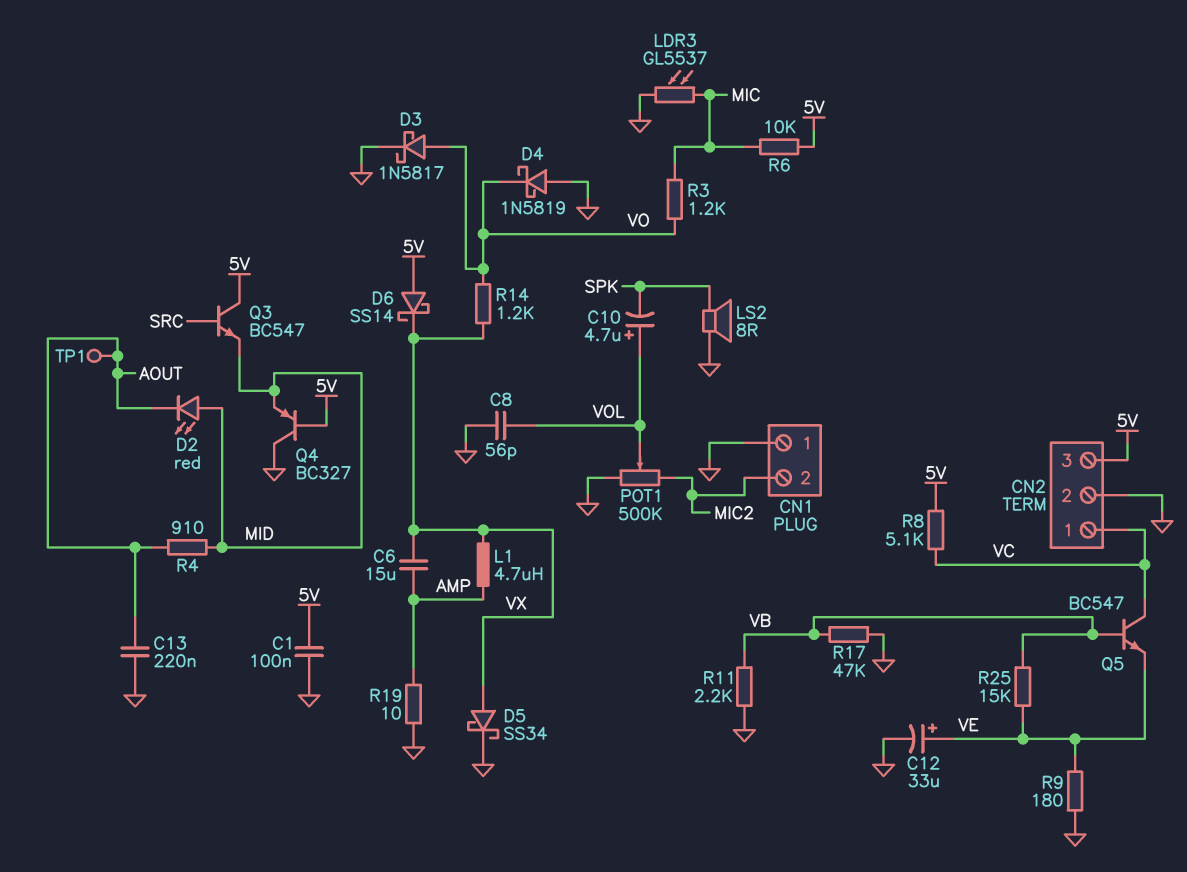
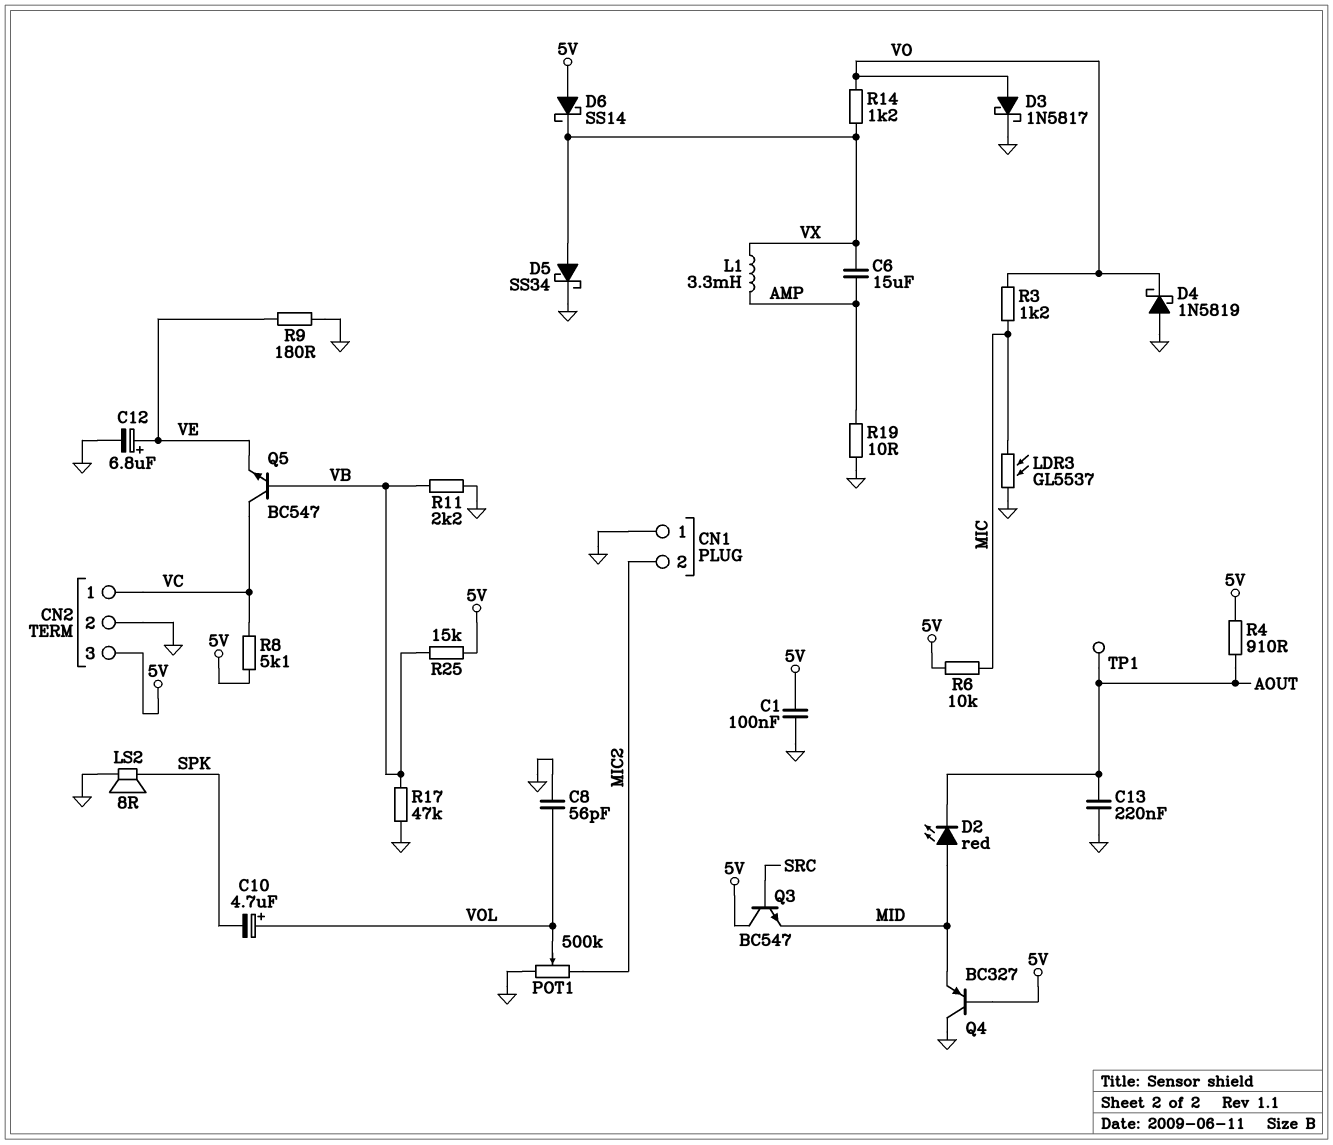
C12: 33uF (plus VE, minus GND) -> 6.8uF (plus VE, minus GND)
L1: 4.7uH (AMP, VX) -> 3.3mH (AMP, VX)
R4: 910 (AOUT, MID) -> 910 (5V, AOUT)
R25: 15k (VB, VE) -> 15k (5V, VB)

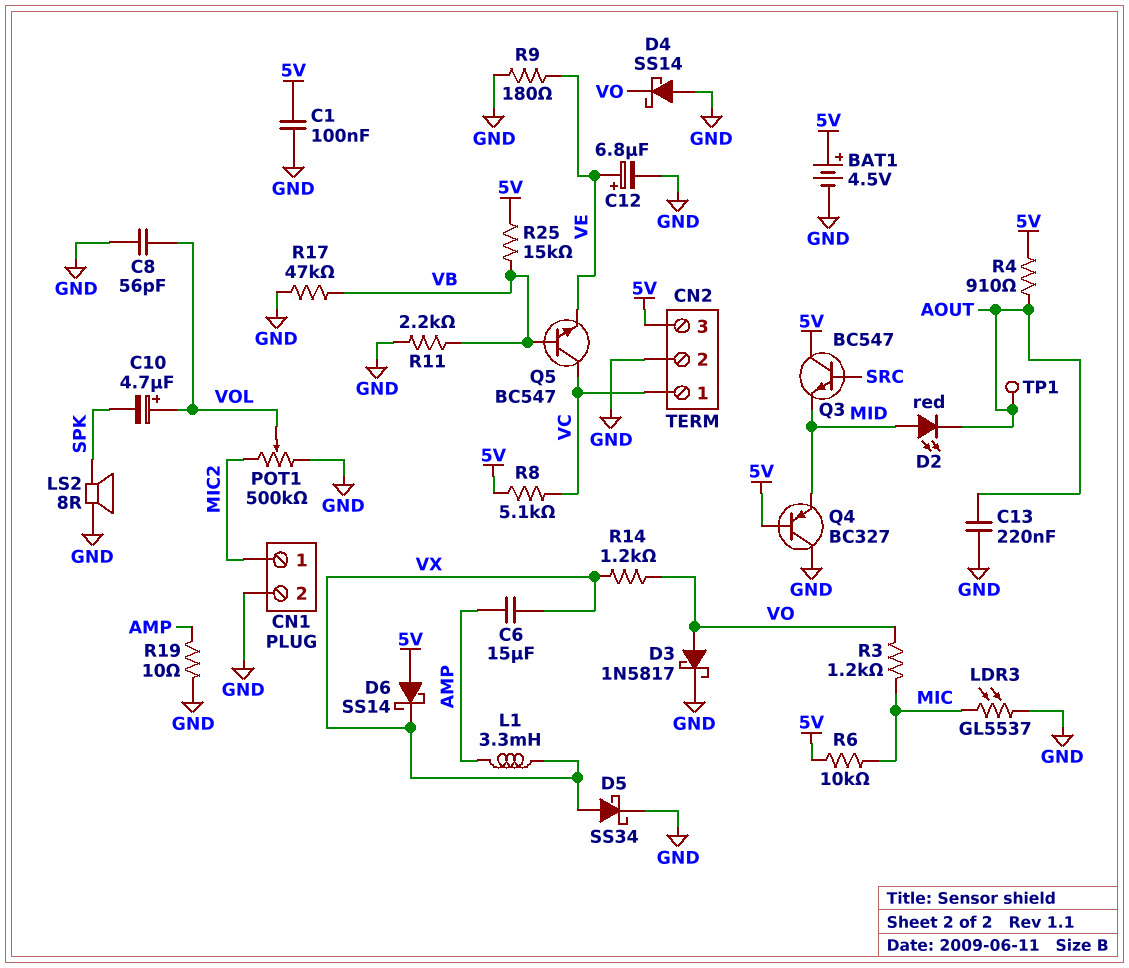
BAT1: none -> 4.5V (plus 5V, minus GND)
CN1 pin 1: GND -> MIC2
CN1 pin 2: MIC2 -> GND
D4: schottky 1N5819 (A GND, K VO) -> schottky SS14 (A GND, K VO)

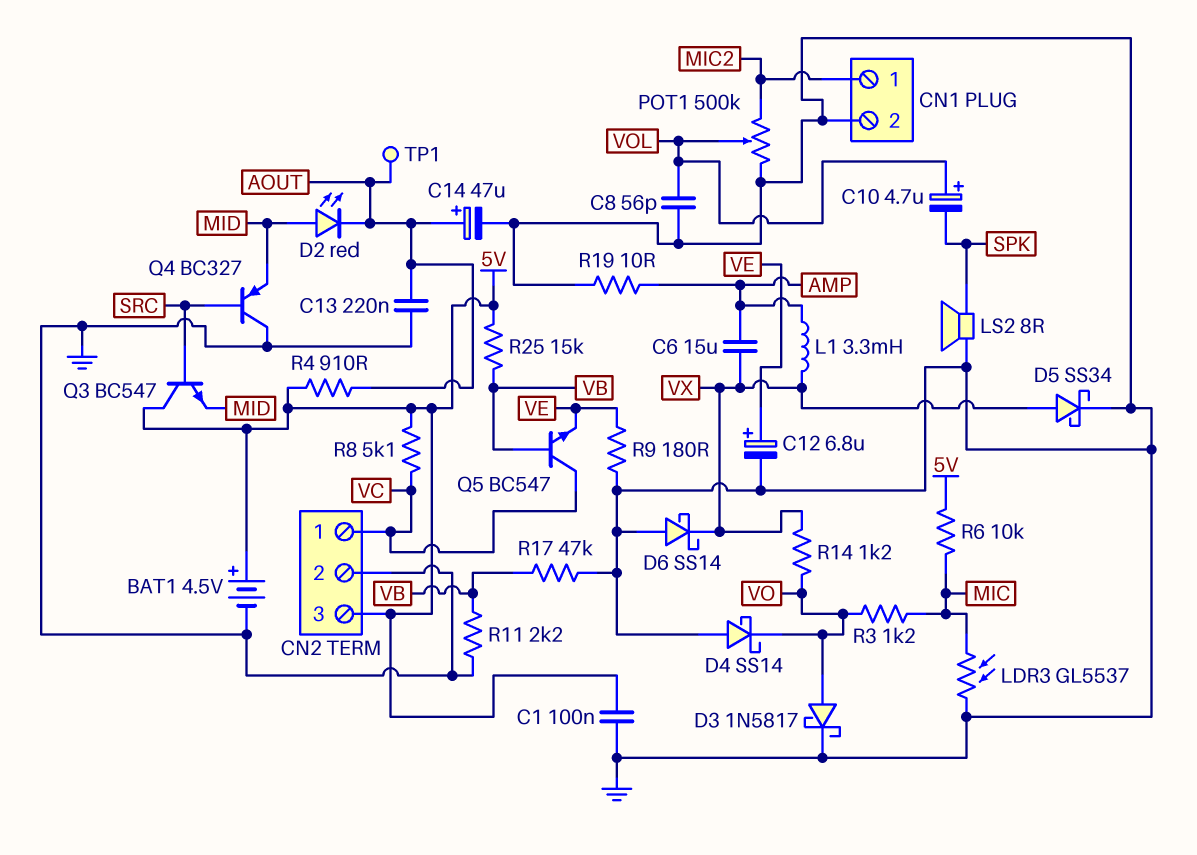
C14: none -> 47uF (plus AOUT, minus GND)
D6: schottky SS14 (A 5V, K VX) -> schottky SS14 (A GND, K VX)
Q4: PNP BC327 (B 5V, C GND, E MID) -> PNP BC327 (B SRC, C GND, E MID)

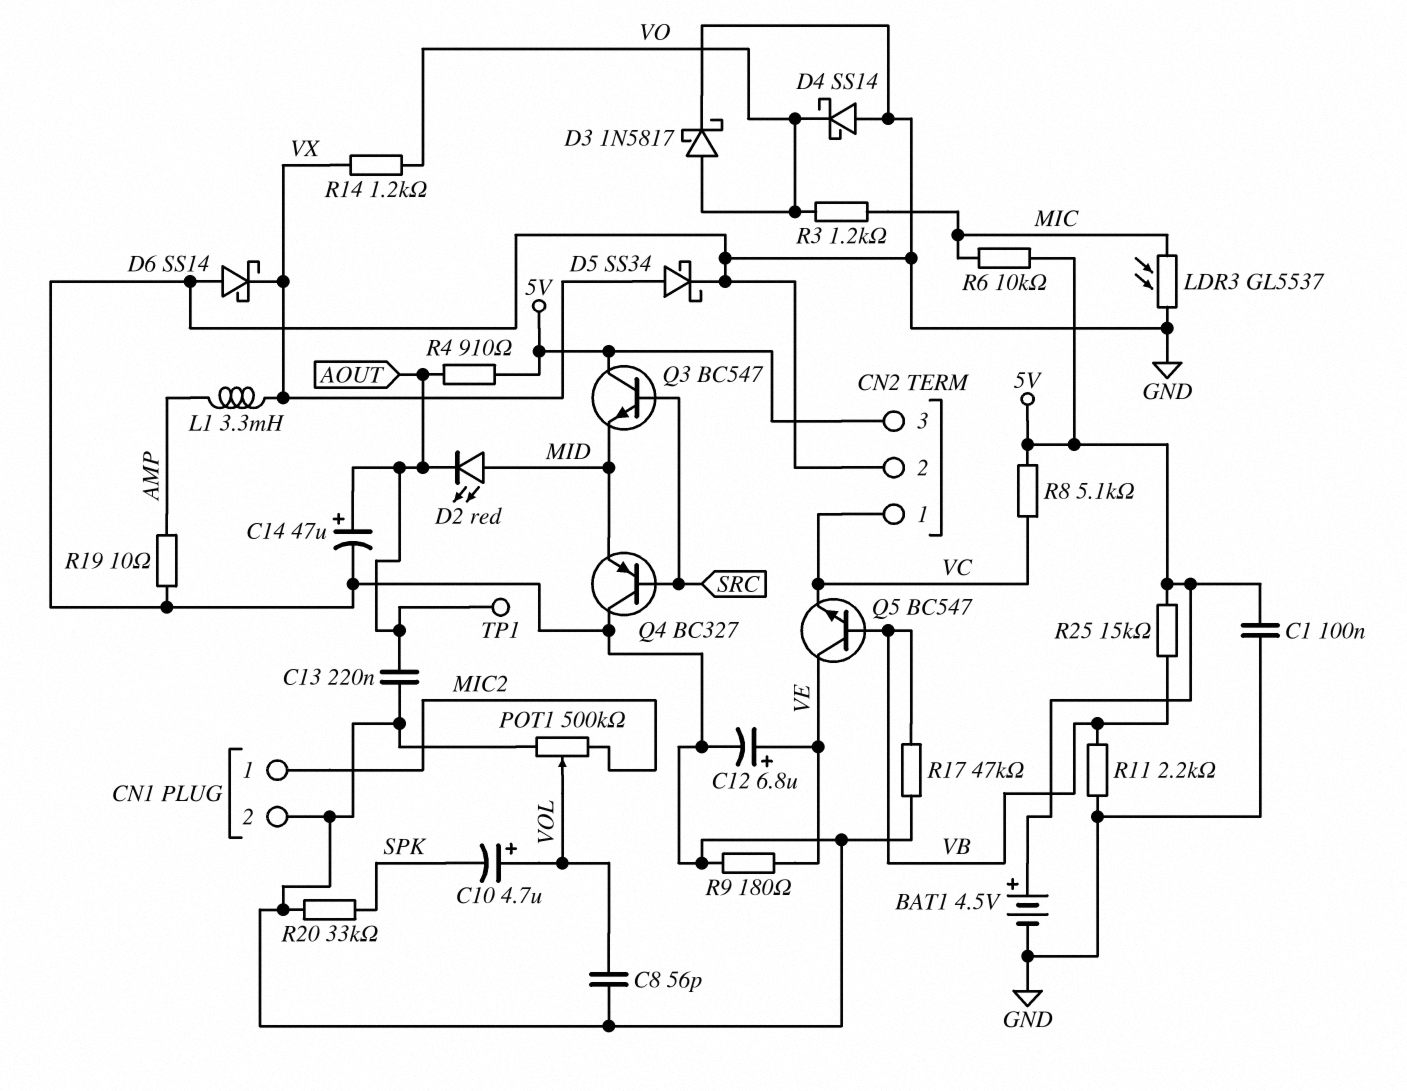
C6: 15uF (AMP, VX) -> none
LS2: speaker 8R (GND, SPK) -> none
Q5: NPN BC547 (B VB, C VC, E VE) -> NPN BC547 (B VB, C VE, E VC)
R20: none -> 33k (GND, SPK)

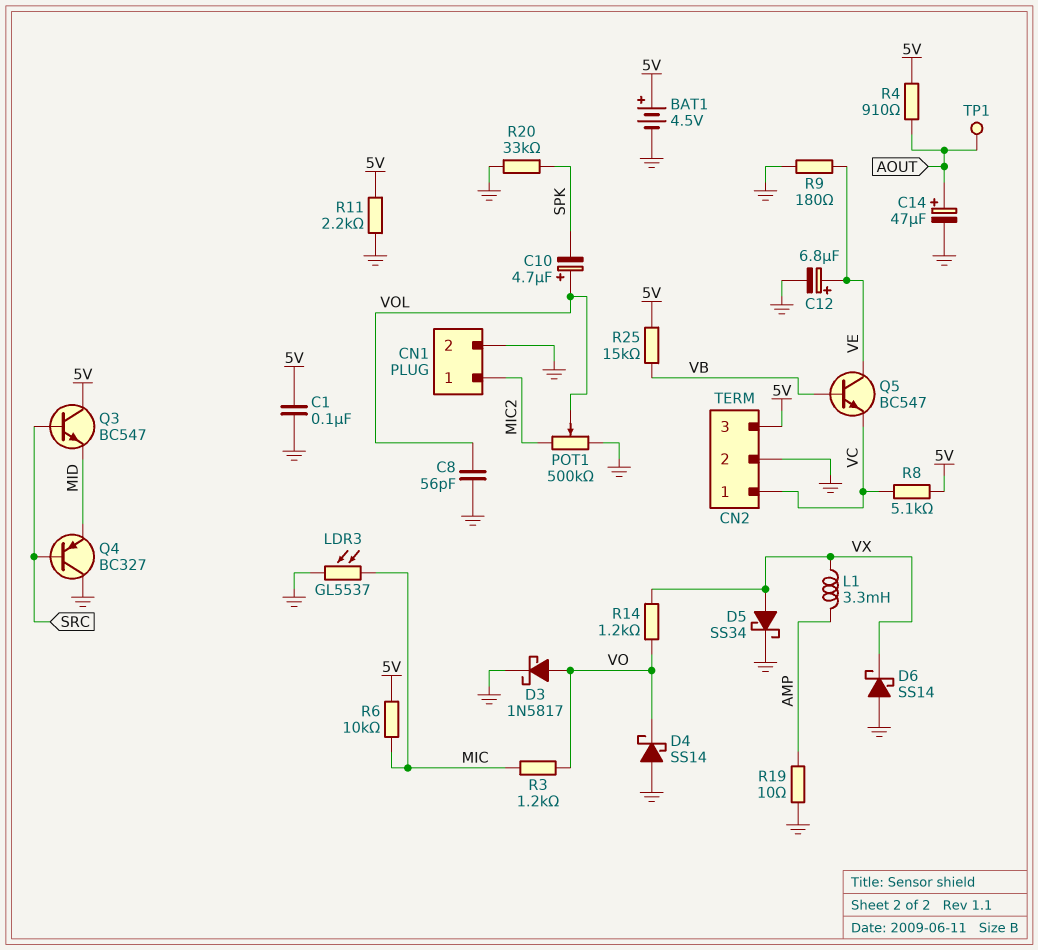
C13: 220nF (AOUT, GND) -> none
D2: LED red (A MID, K AOUT) -> none
R11: 2.2k (GND, VB) -> 2.2k (5V, GND)
R17: 47k (GND, VB) -> none

